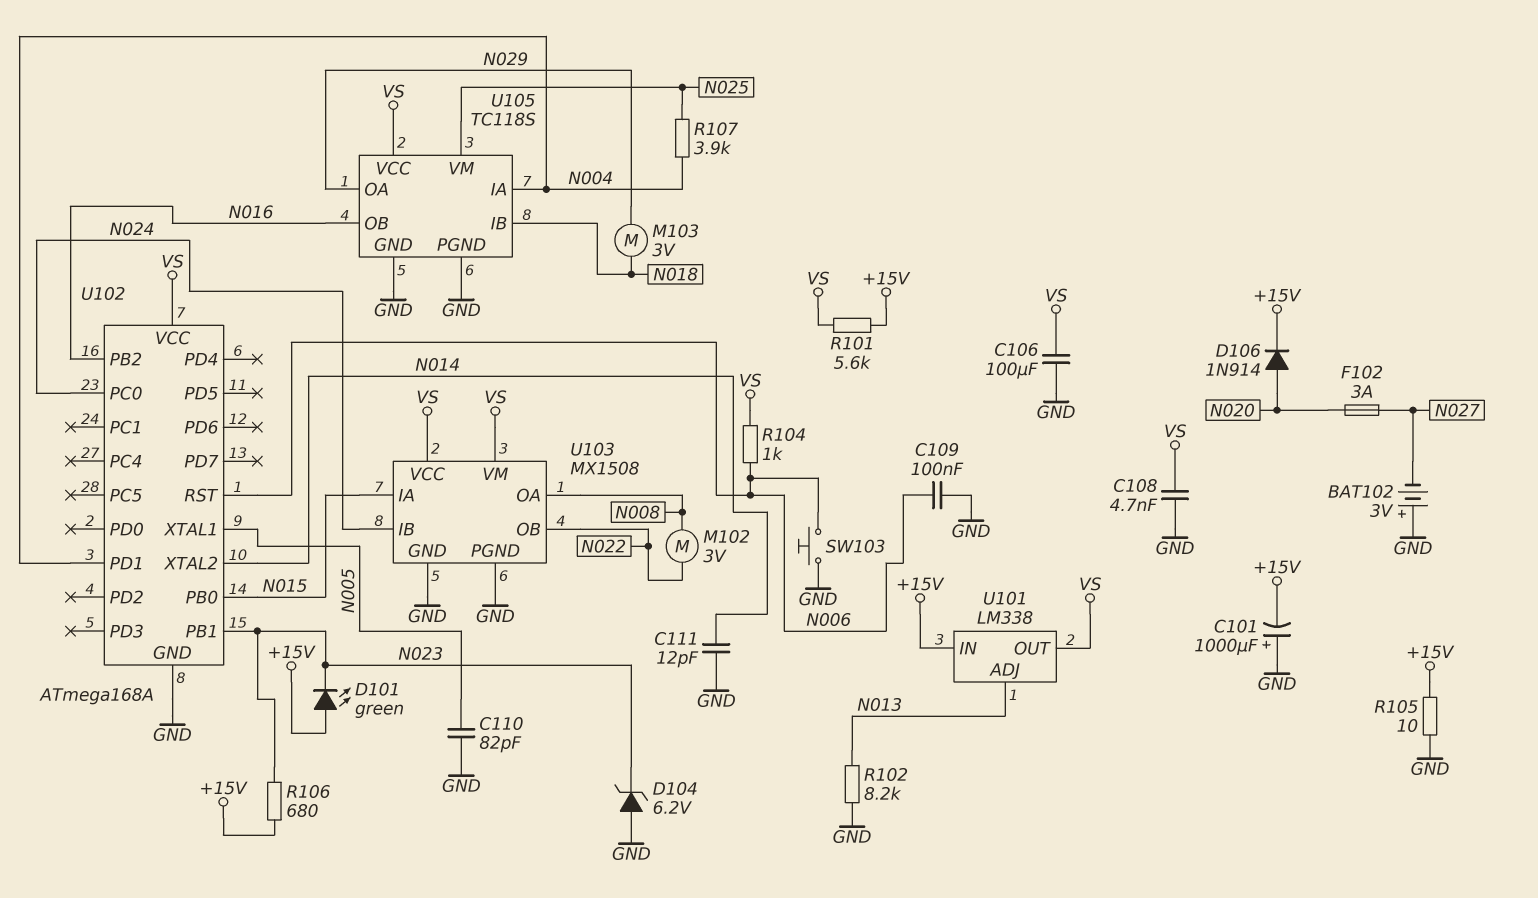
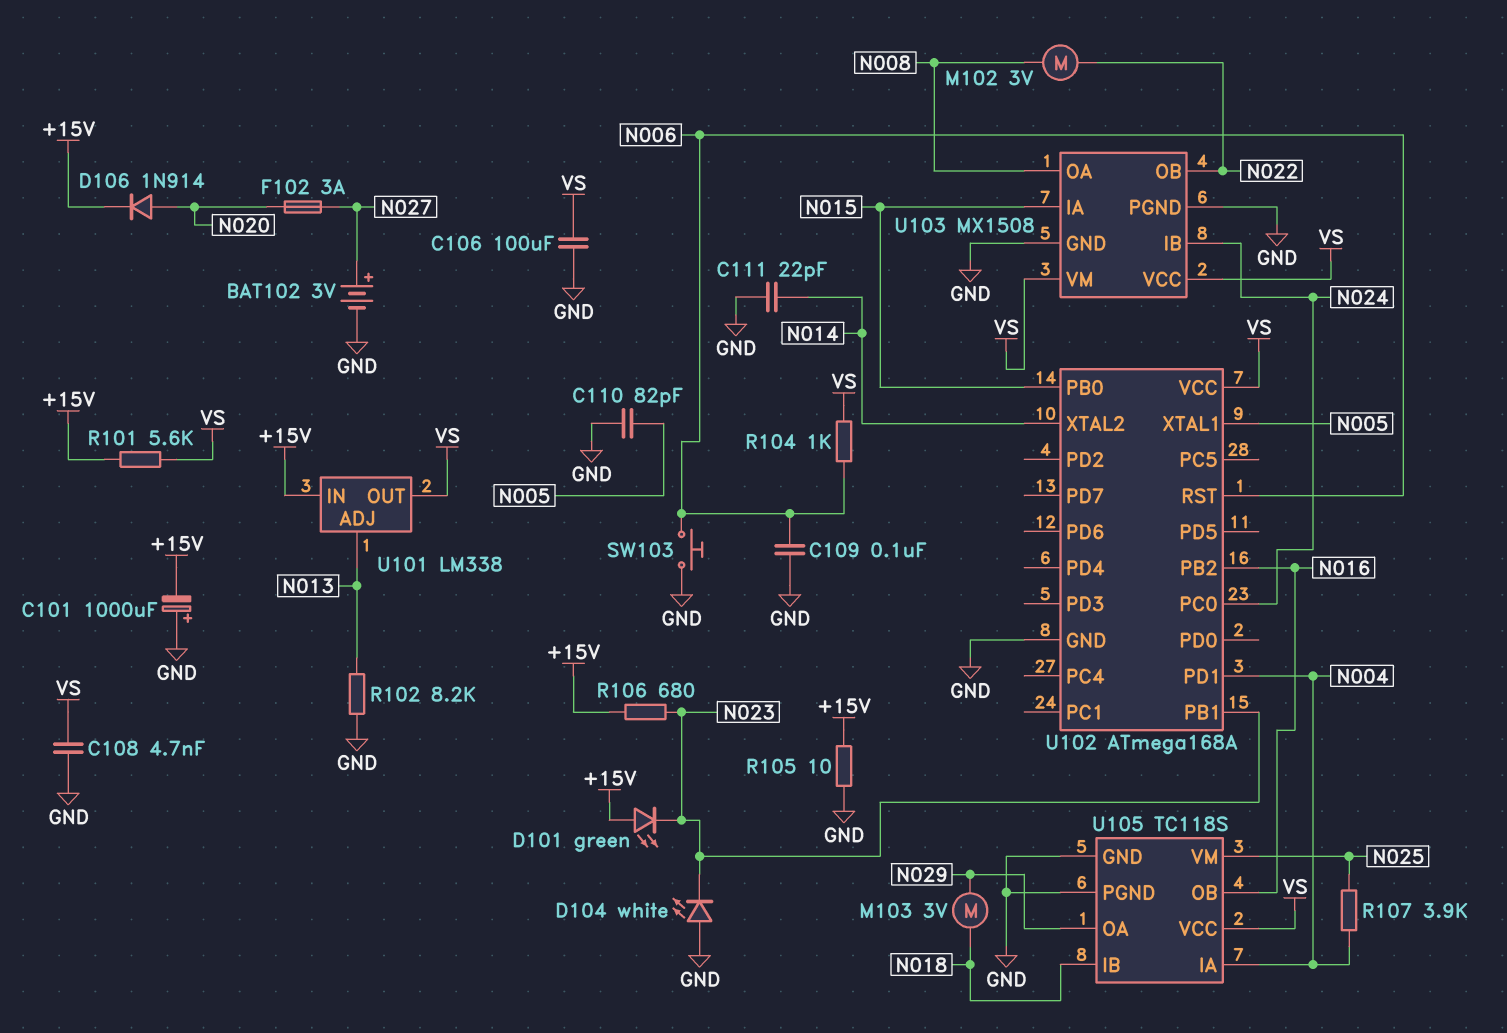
BAT102: 3V (plus GND, minus N027) -> 3V (plus N027, minus GND)
C111: 12pF (GND, N014) -> 22pF (GND, N014)
D104: zener 6.2V (A GND, K N023) -> LED white (A GND, K N023)

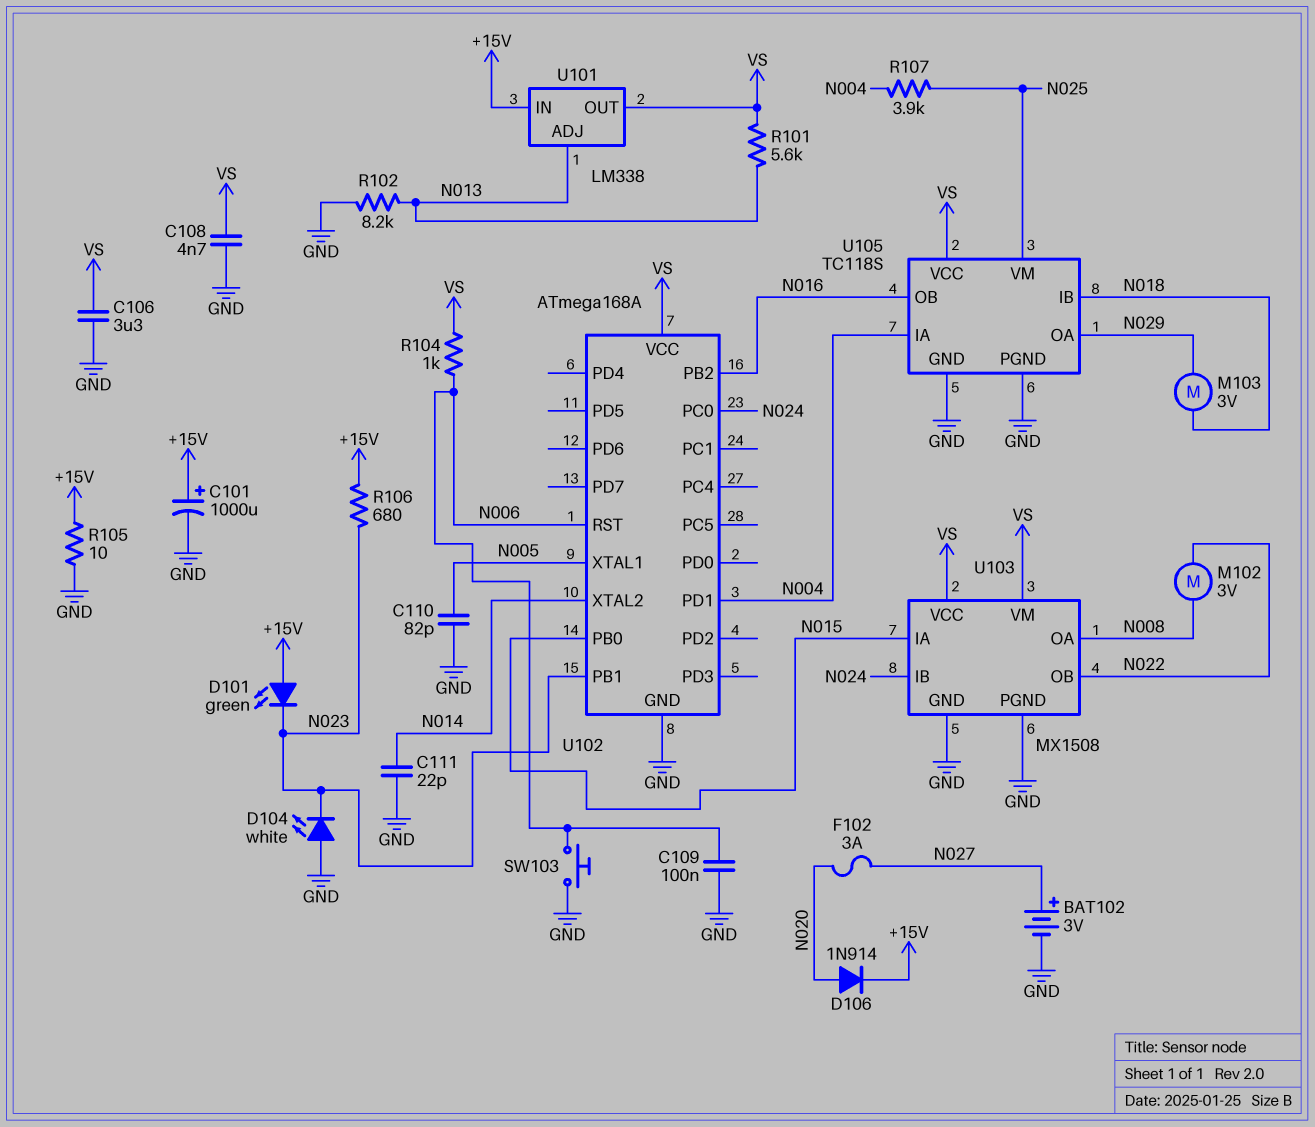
C101: 1000uF (plus GND, minus +15V) -> 1000uF (plus +15V, minus GND)
C106: 100uF (GND, VS) -> 3.3uF (GND, VS)
R101: 5.6k (+15V, VS) -> 5.6k (N013, VS)

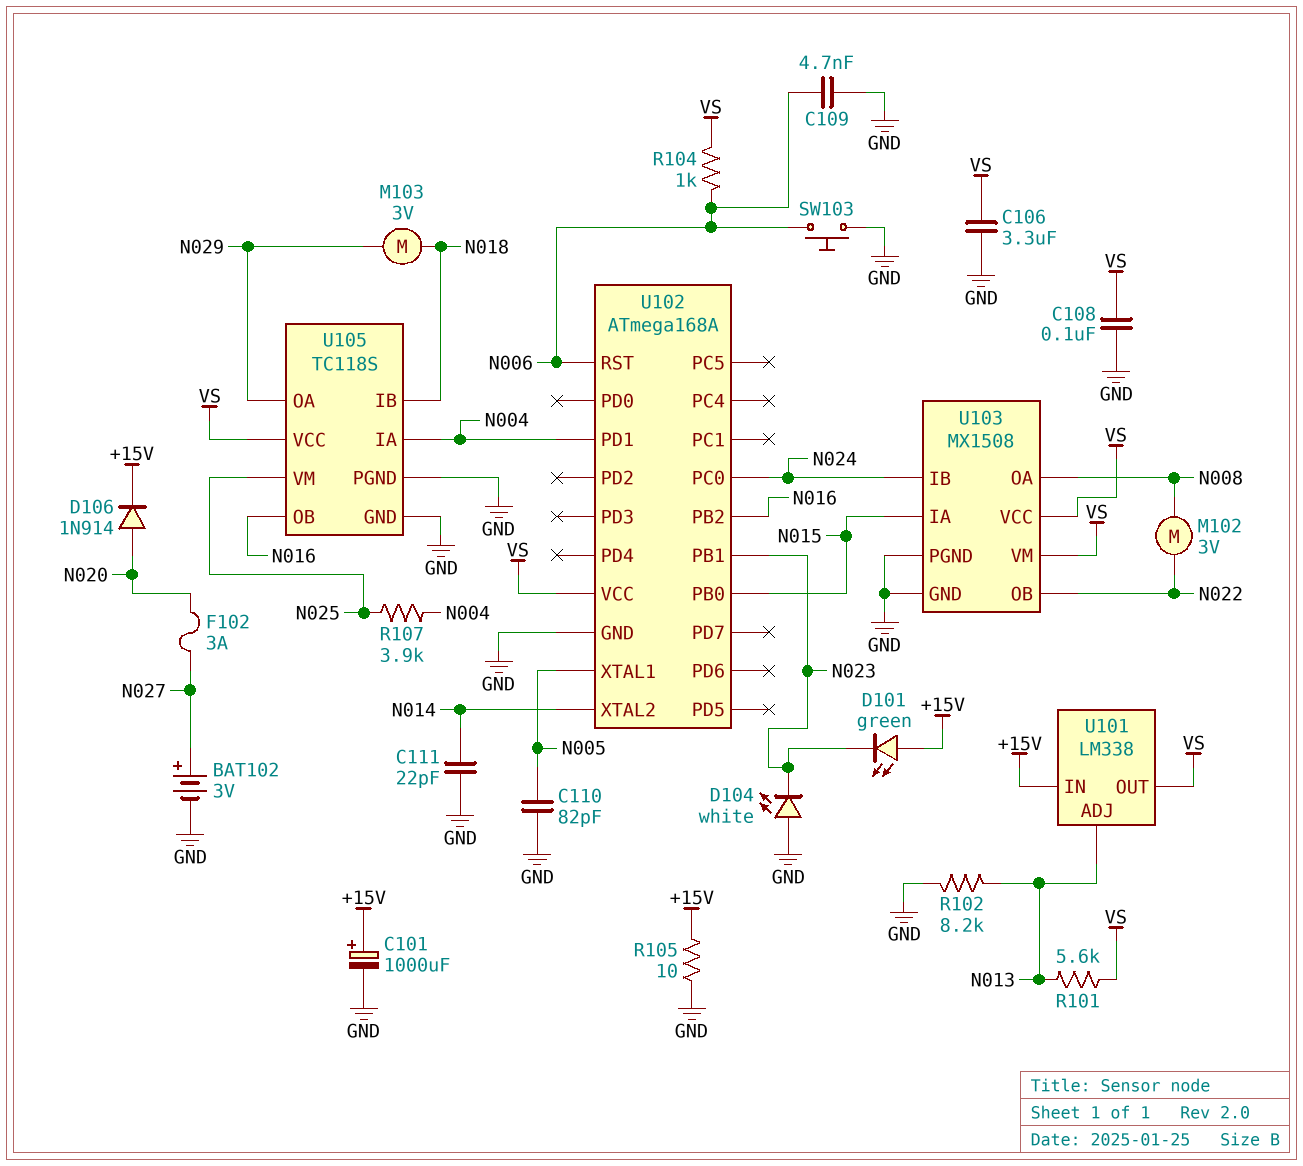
C108: 4.7nF (GND, VS) -> 100nF (GND, VS)
C109: 100nF (GND, N006) -> 4.7nF (GND, N006)
R106: 680 (+15V, N023) -> none

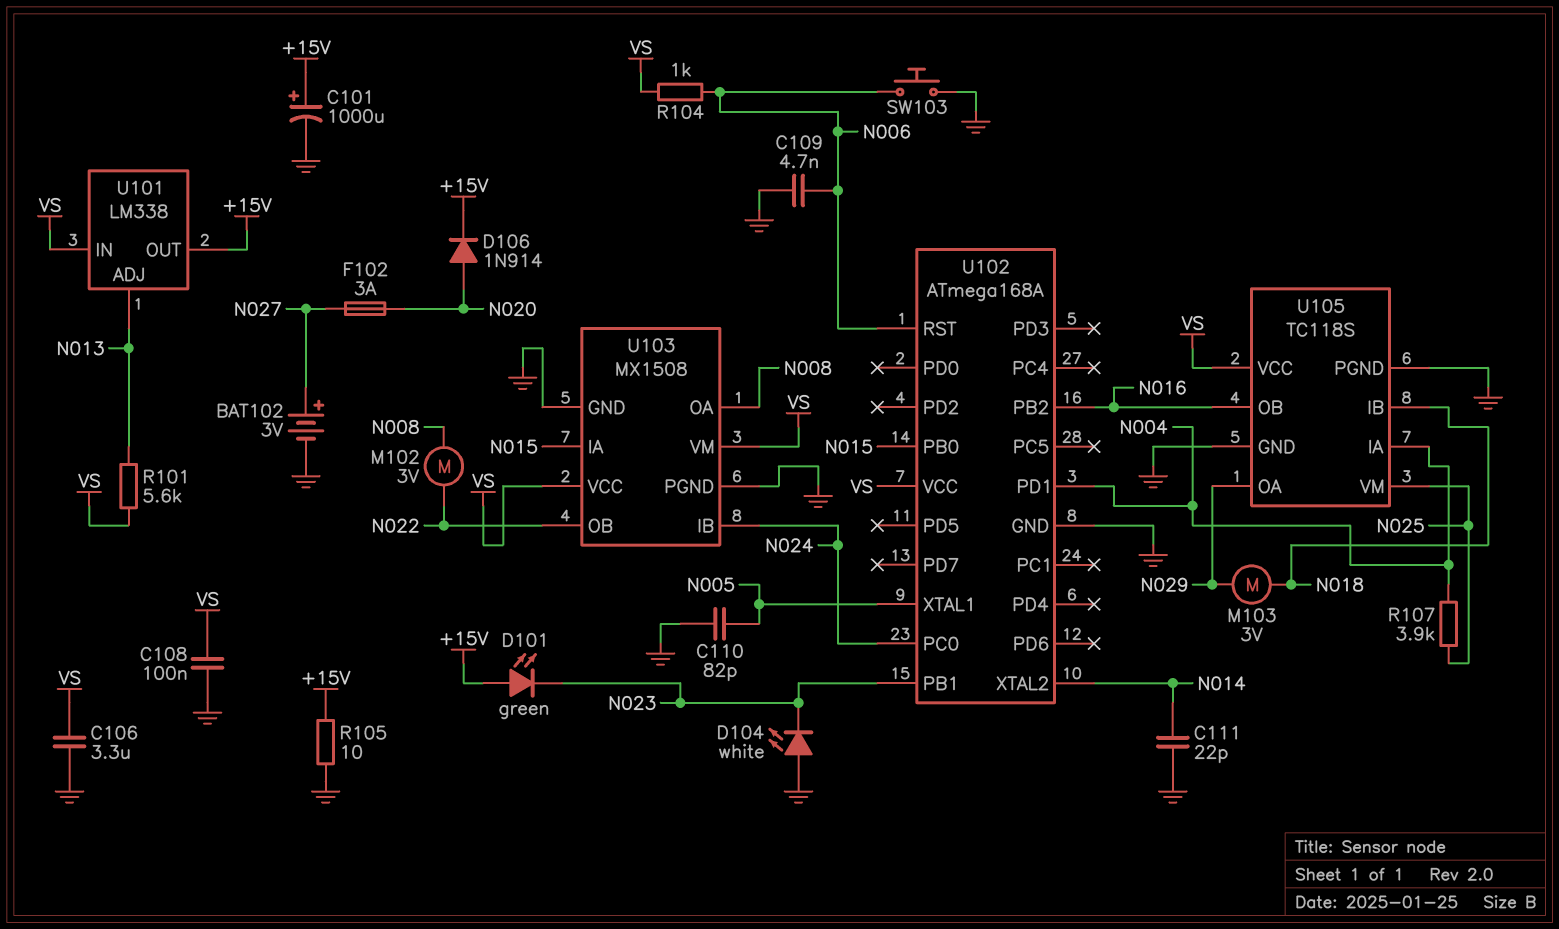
R102: 8.2k (GND, N013) -> none
U101 pin IN: +15V -> VS
U101 pin OUT: VS -> +15V

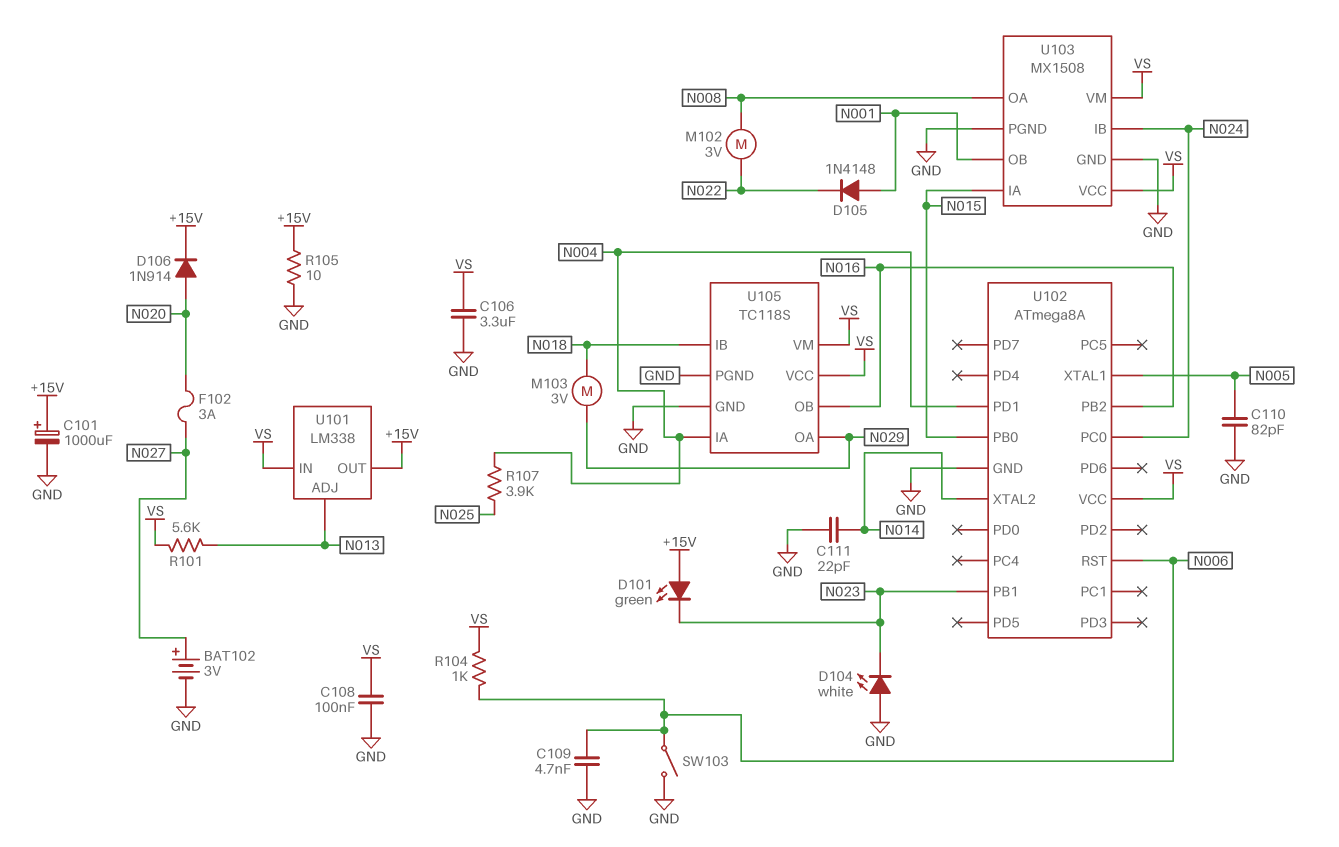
D105: none -> diode 1N4148 (A N001, K N022)
SW103: button (GND, N006) -> switch (GND, N006)
U102: ATmega168A -> ATmega8A
U103 pin OB: N022 -> N001
U105 pin VM: N025 -> VS

